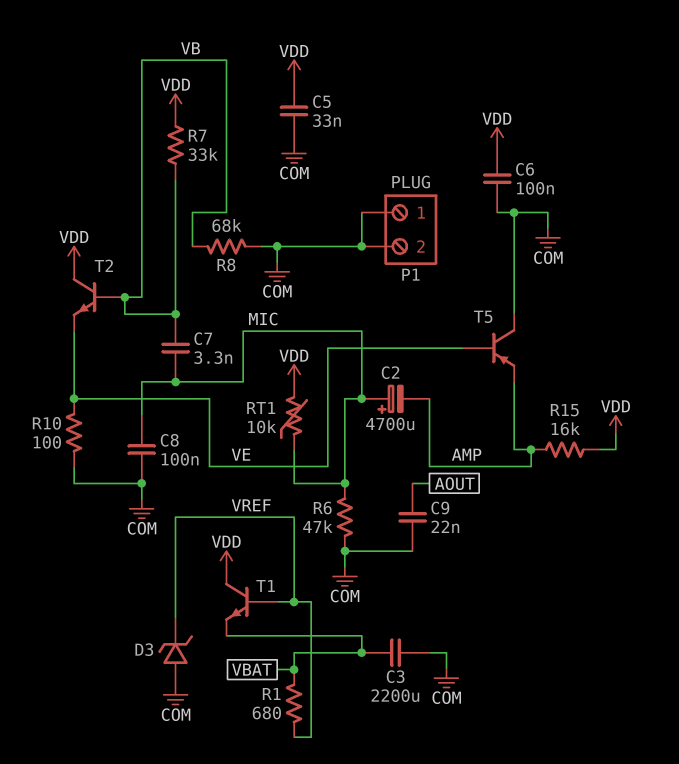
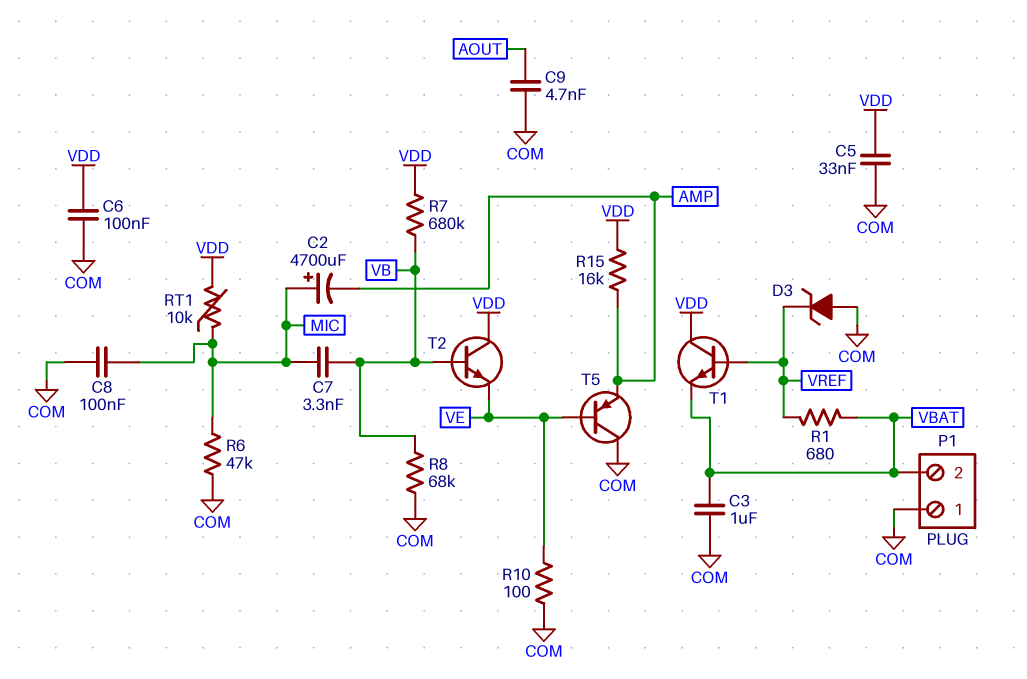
C3: 2200uF (COM, VBAT) -> 1uF (COM, VBAT)
C9: 22nF (AOUT, COM) -> 4.7nF (AOUT, COM)
P1 pin 2: COM -> VBAT
R7: 33k (VB, VDD) -> 680k (VB, VDD)

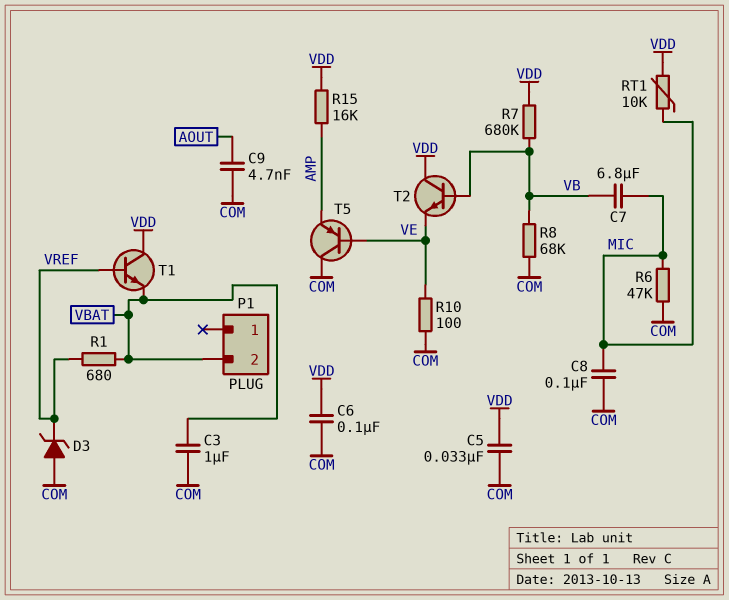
C2: 4700uF (plus MIC, minus AMP) -> none
C7: 3.3nF (MIC, VB) -> 6.8uF (MIC, VB)
P1 pin 1: COM -> none

